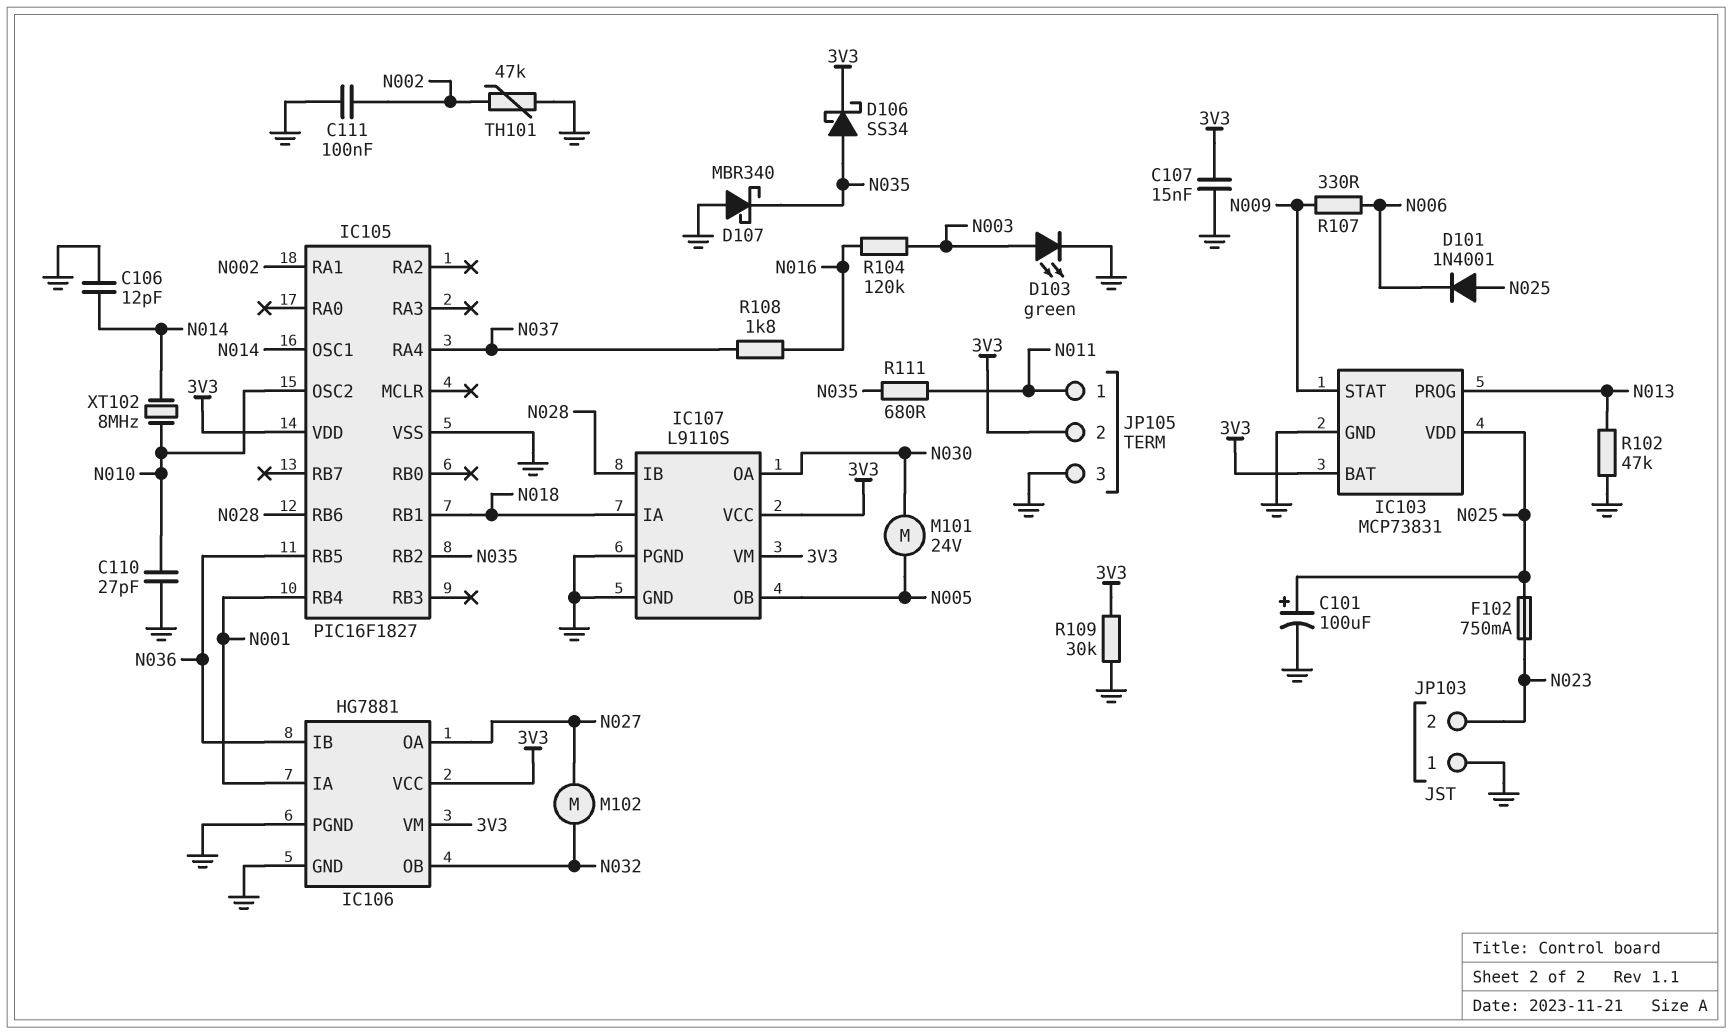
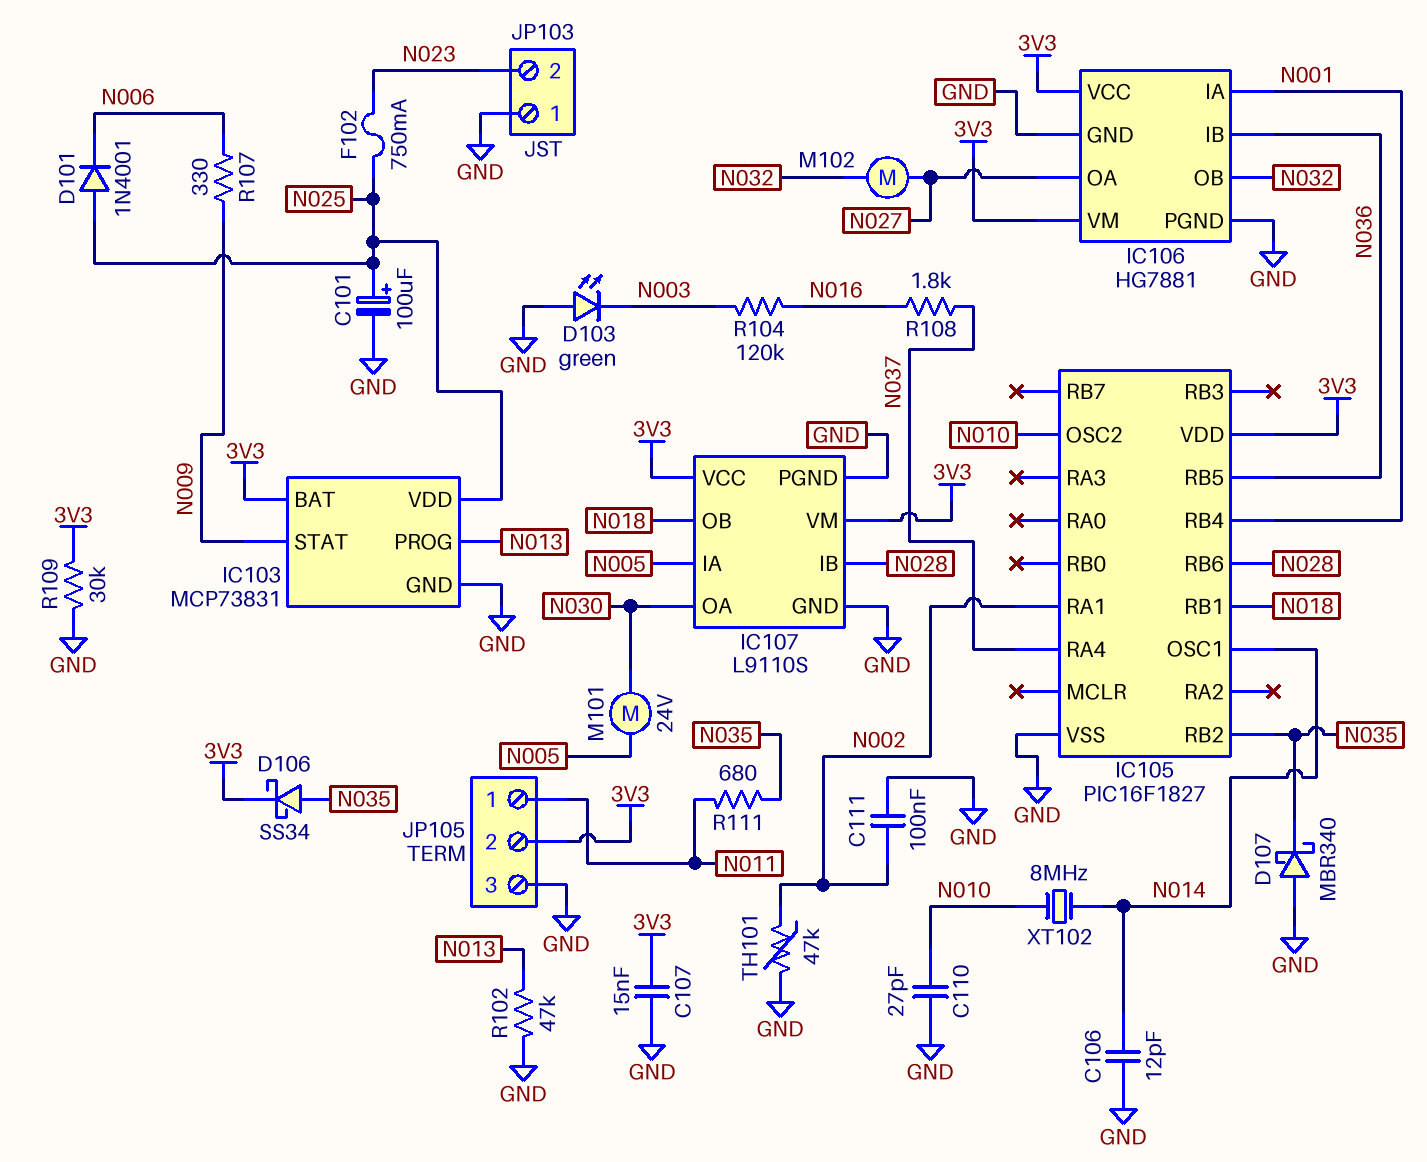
D103: LED green (A N003, K GND) -> LED green (A GND, K N003)
IC107 pin IA: N018 -> N005
IC107 pin OB: N005 -> N018

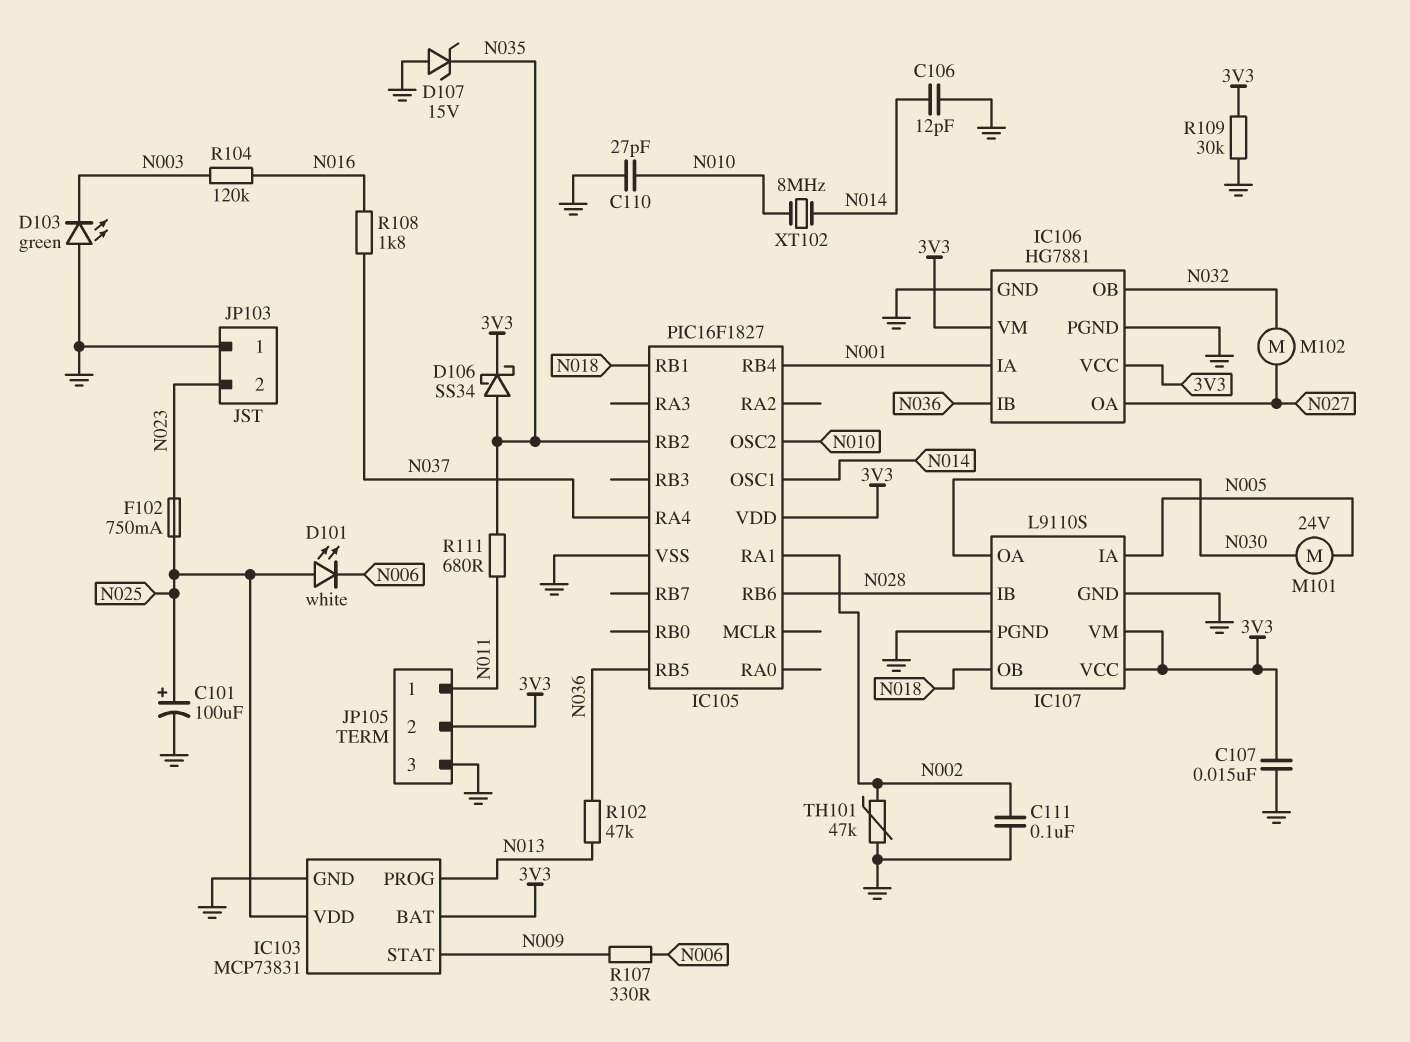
D101: diode 1N4001 (A N025, K N006) -> LED white (A N025, K N006)
D107: schottky MBR340 (A GND, K N035) -> zener 15V (A GND, K N035)
R102: 47k (GND, N013) -> 47k (N013, N036)

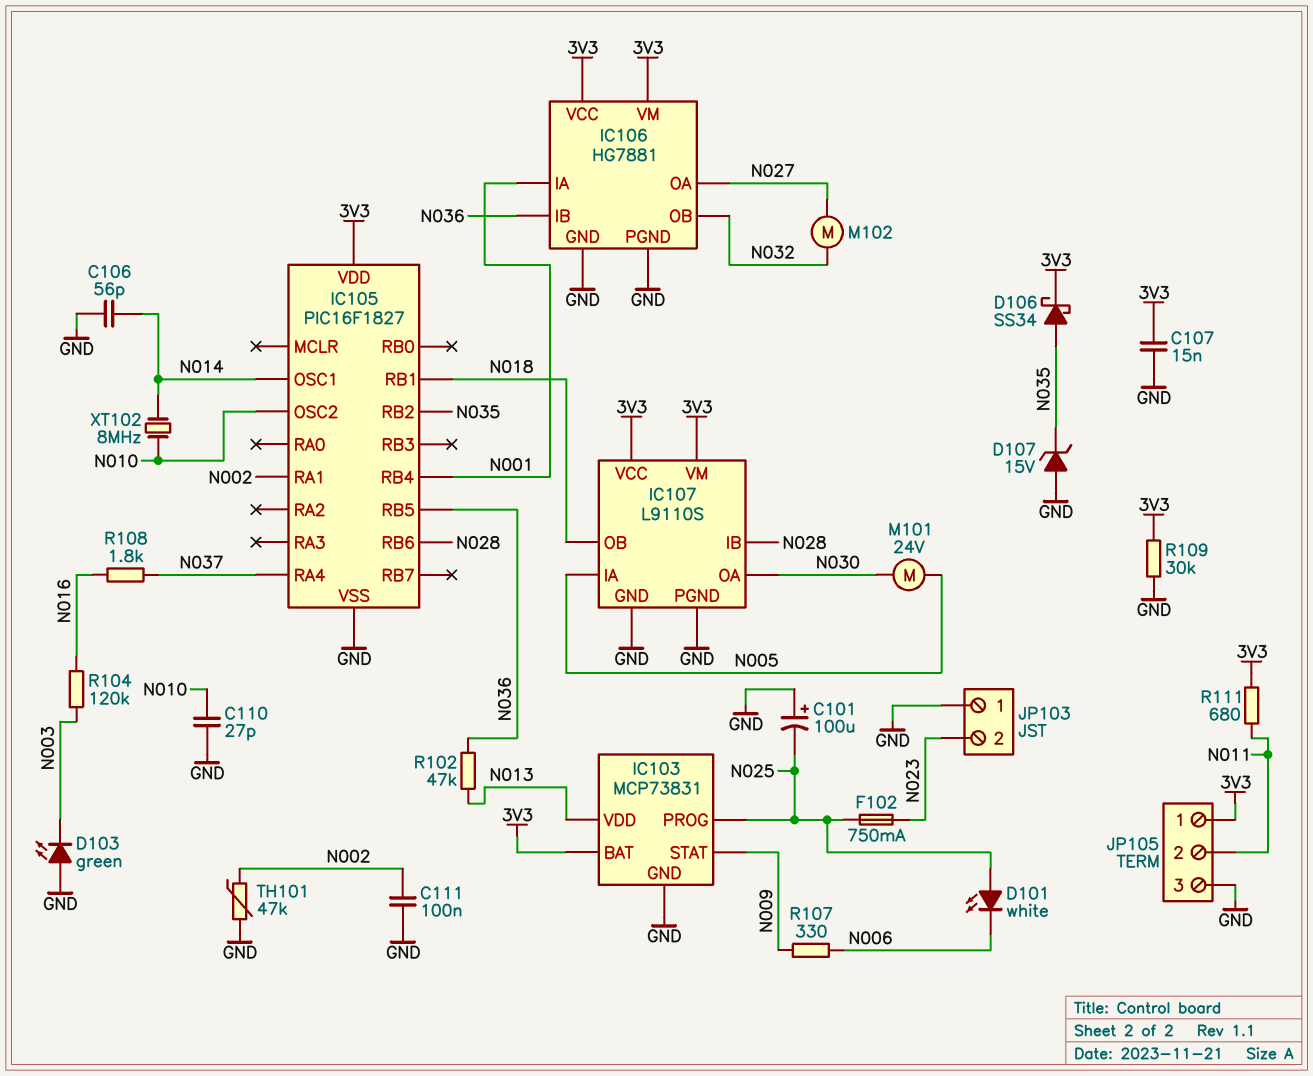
C101: 100uF (plus N025, minus GND) -> 100uF (plus GND, minus N025)
C106: 12pF (GND, N014) -> 56pF (GND, N014)
IC103 pin PROG: N013 -> N025
IC103 pin VDD: N025 -> N013
JP105 pin 1: N011 -> 3V3
JP105 pin 2: 3V3 -> N011
R111: 680 (N011, N035) -> 680 (3V3, N011)

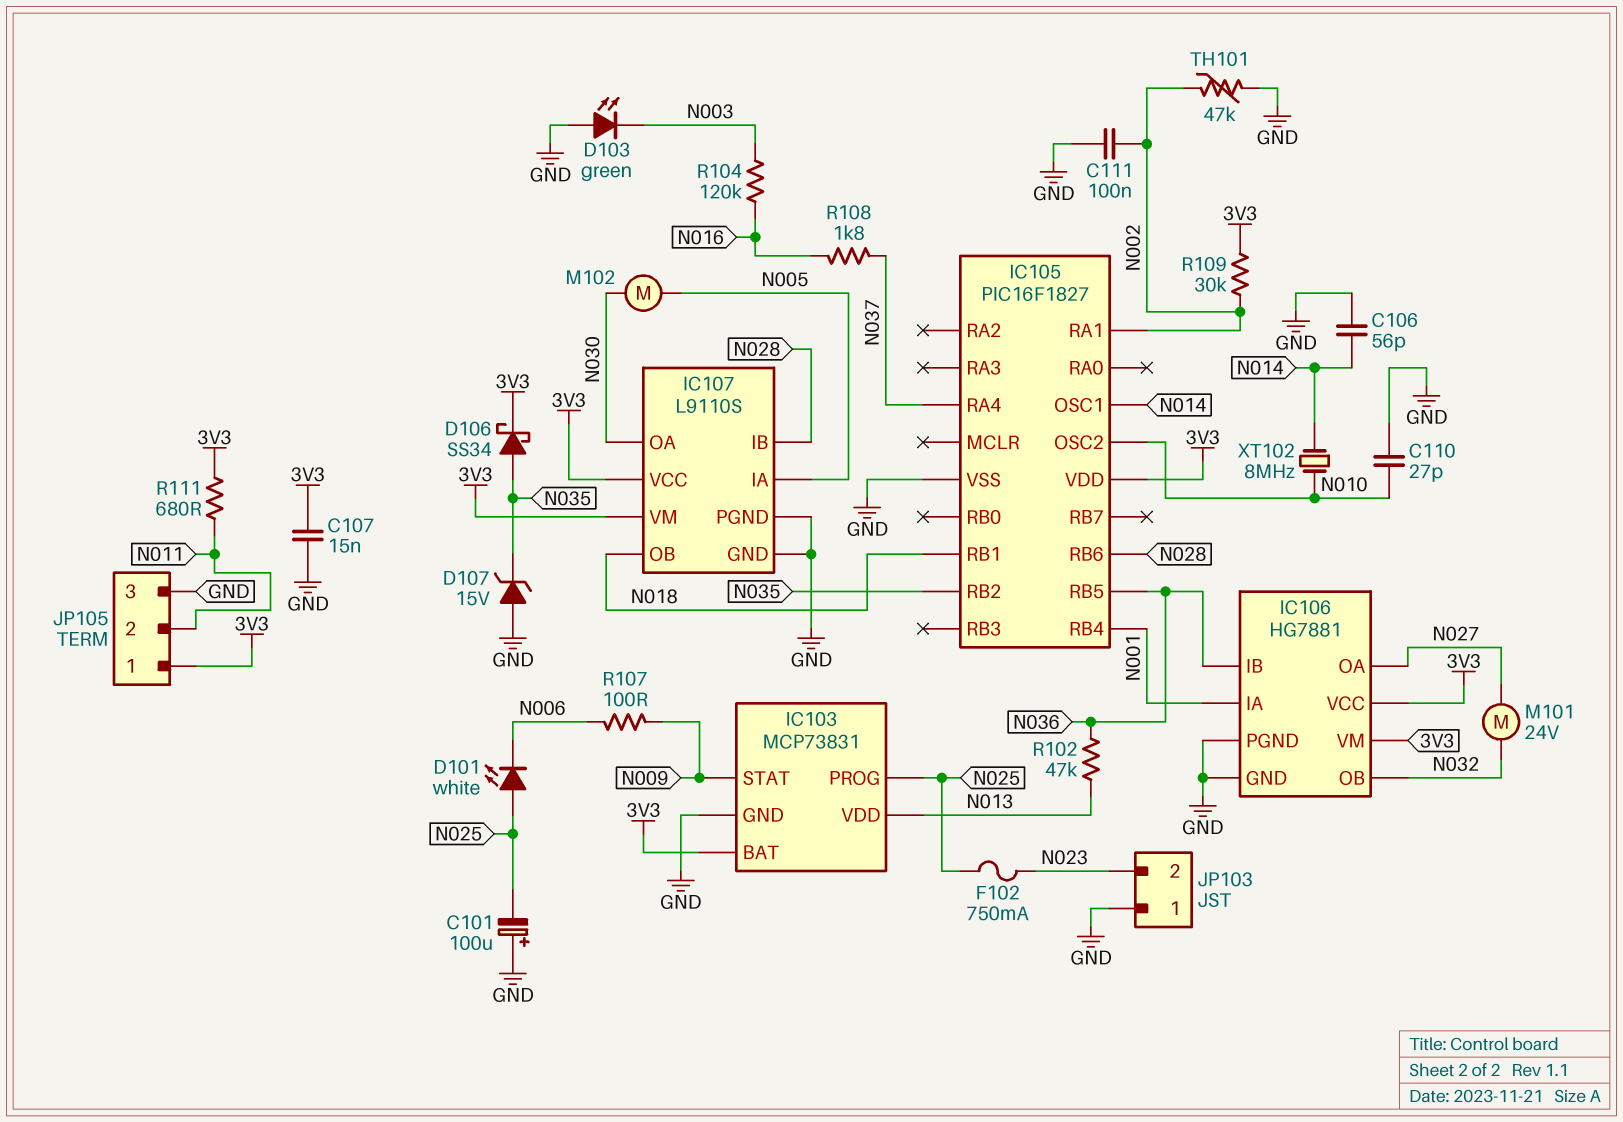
M101: motor 24V (N005, N030) -> motor 24V (N027, N032)
M102: motor (N027, N032) -> motor (N005, N030)
R107: 330 (N006, N009) -> 100 (N006, N009)
R109: 30k (3V3, GND) -> 30k (3V3, N002)

